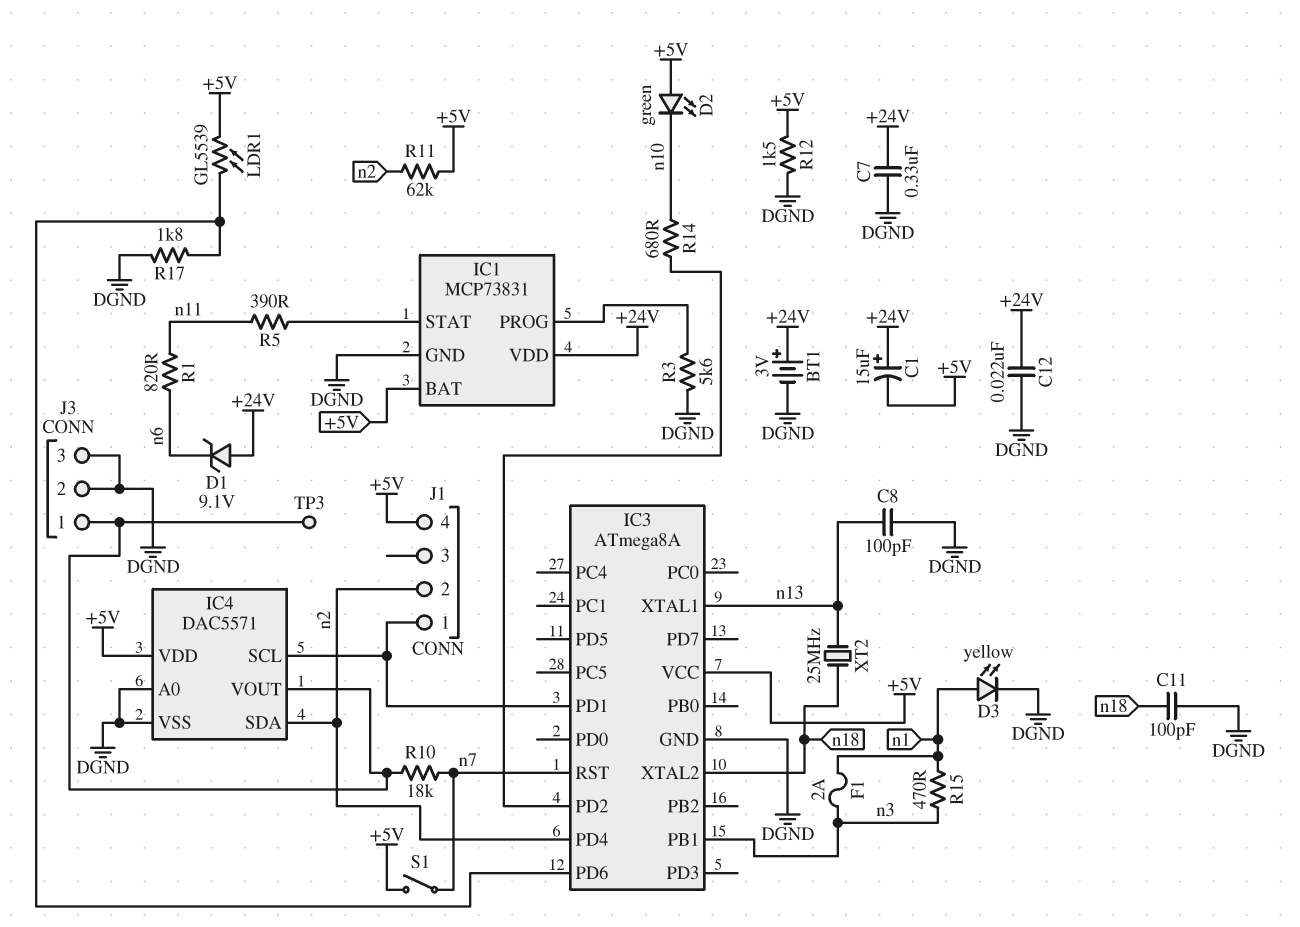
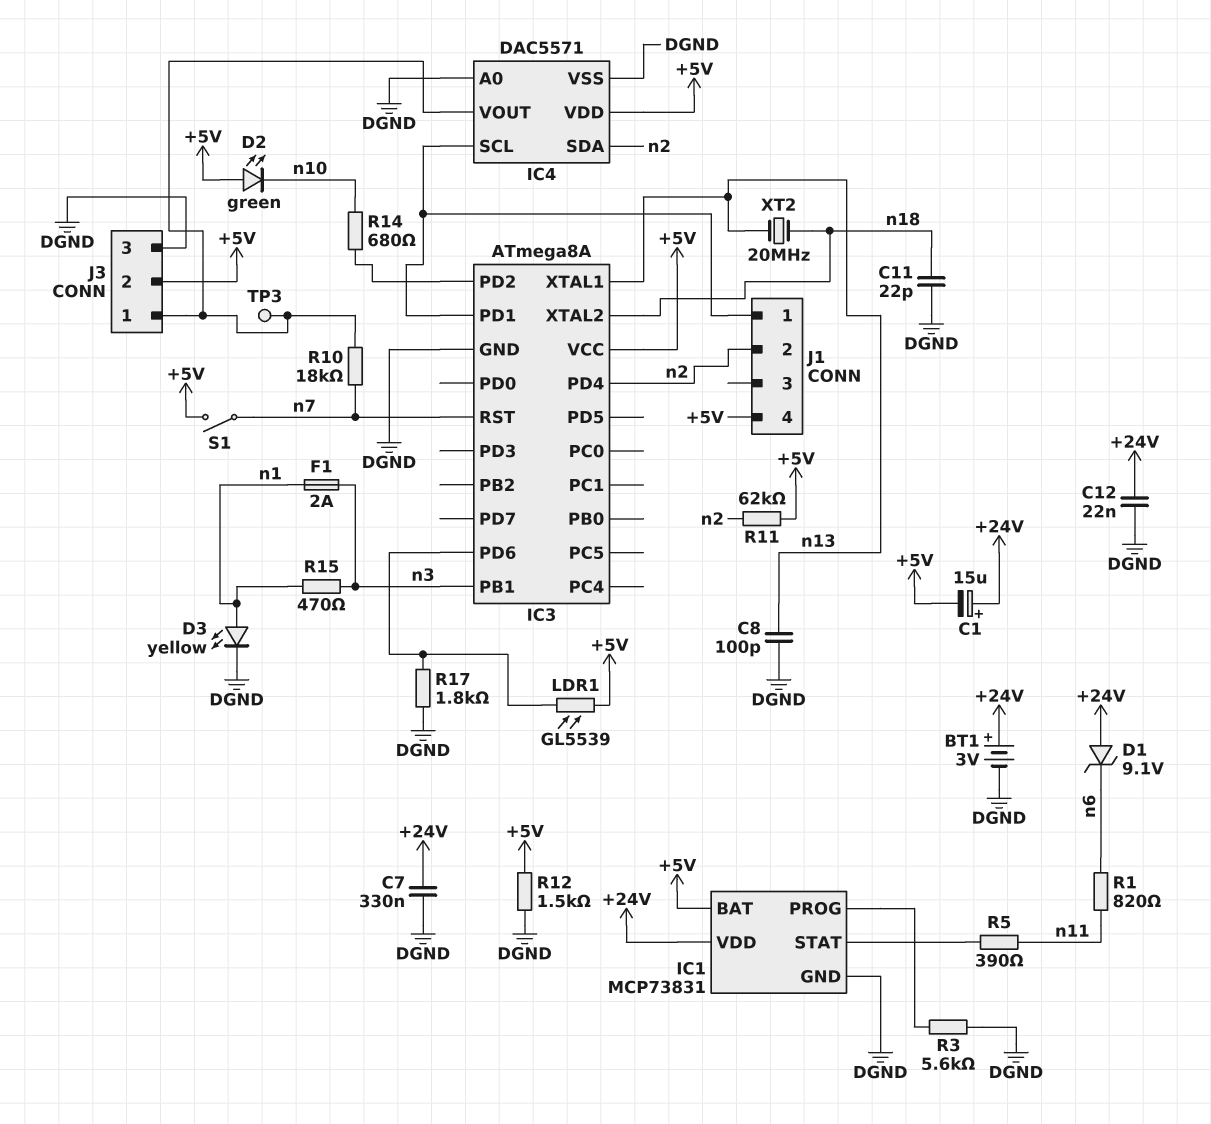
C11: 100pF (DGND, n18) -> 22pF (DGND, n18)
J3 pin 2: DGND -> +5V
XT2: 25MHz (n13, n18) -> 20MHz (n13, n18)

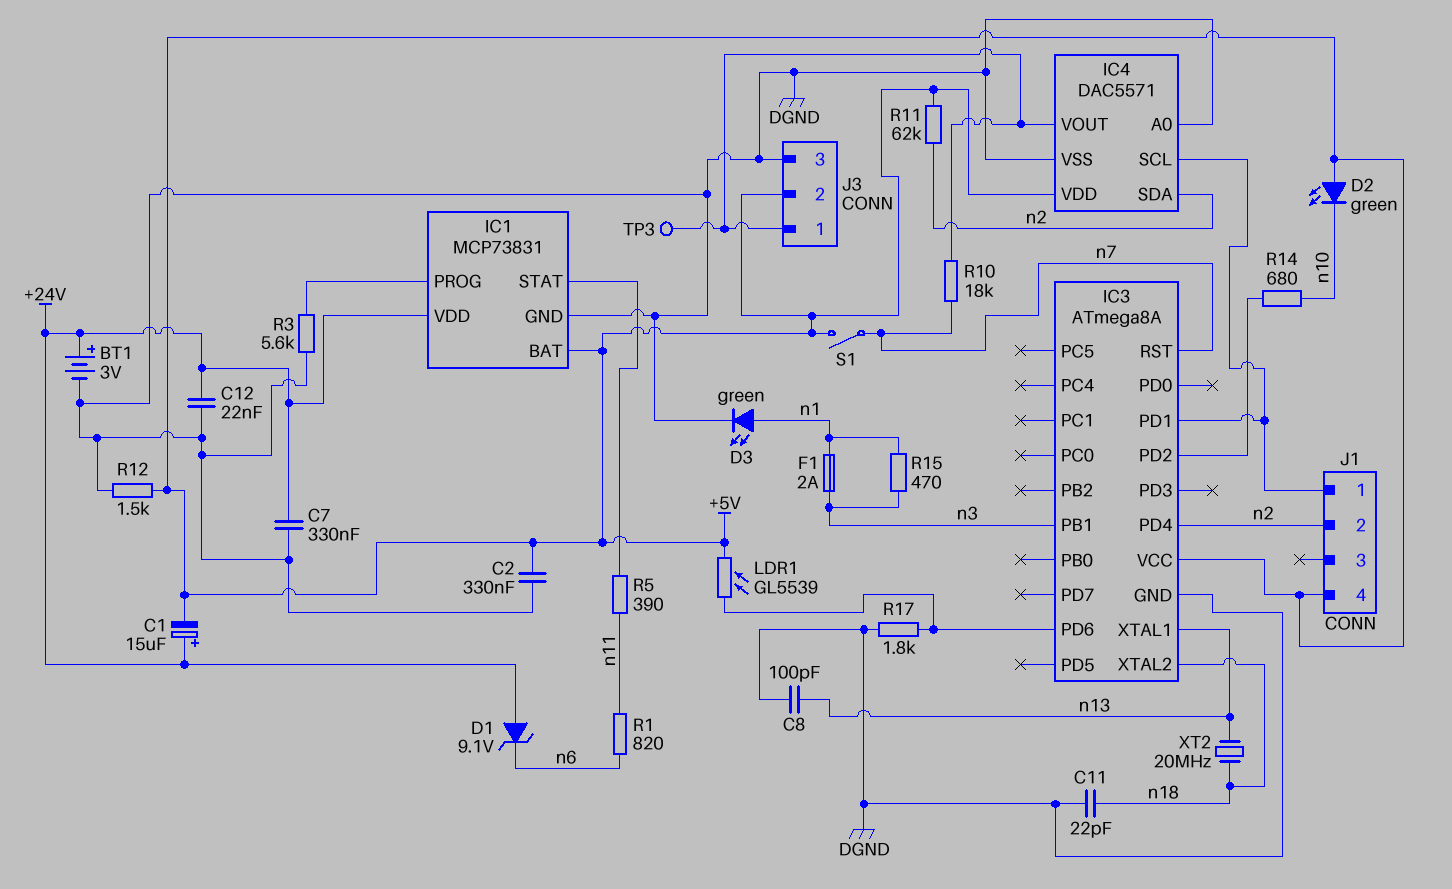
C2: none -> 330nF (+5V, DGND)
D3: LED yellow (A n1, K DGND) -> LED green (A n1, K DGND)

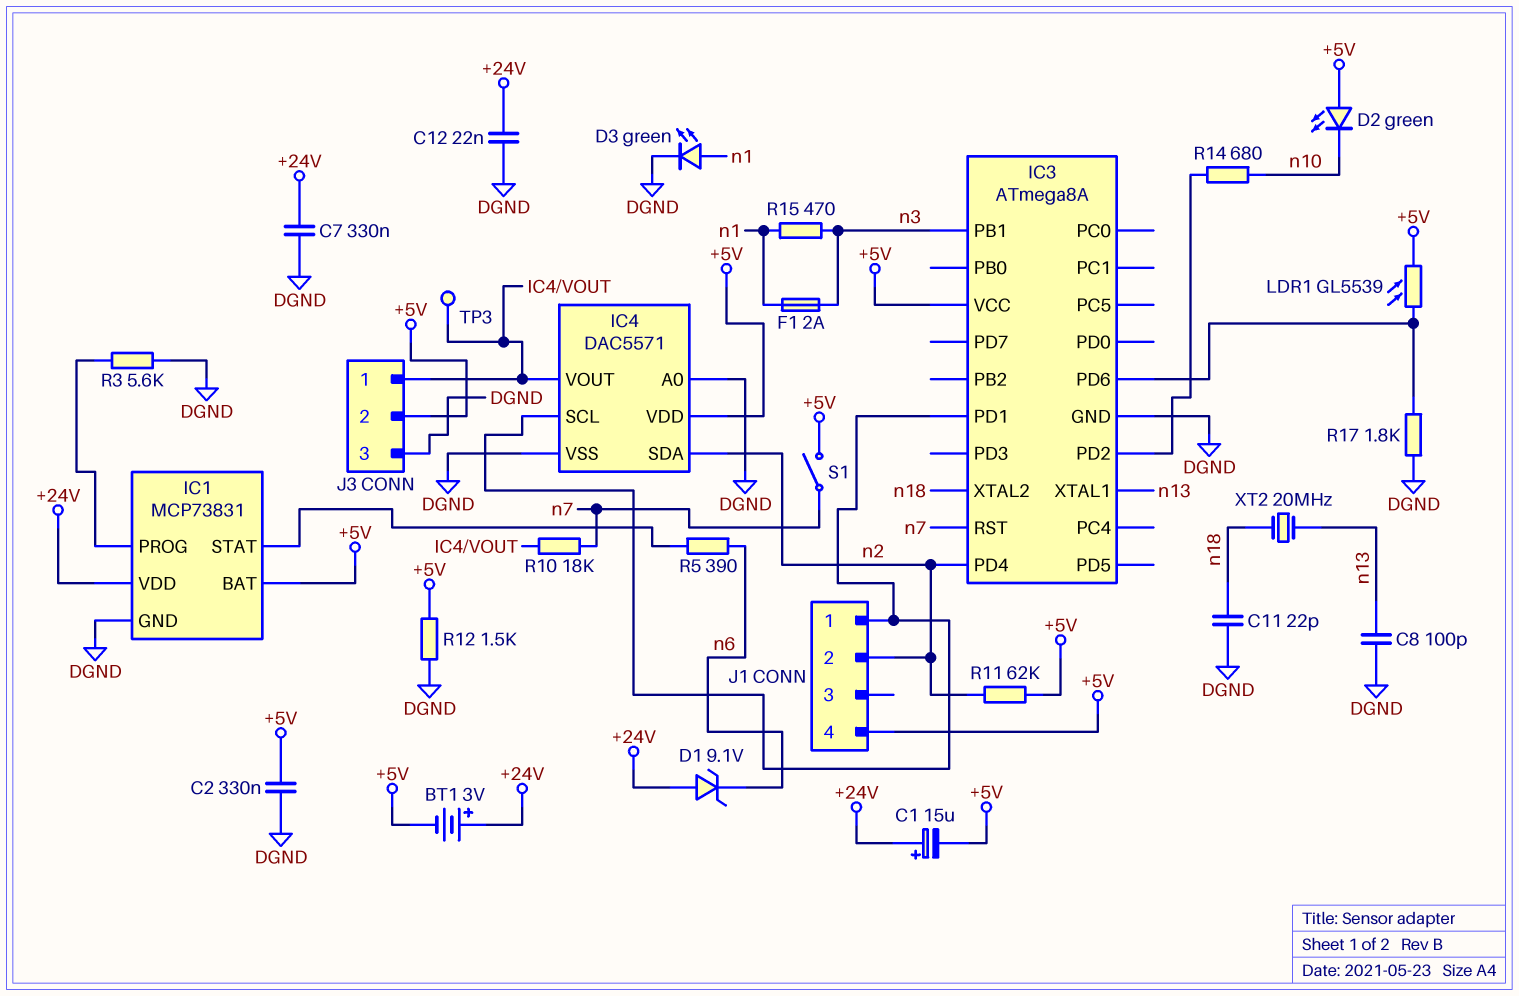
BT1: 3V (plus +24V, minus DGND) -> 3V (plus +24V, minus +5V)
R1: 820 (n6, n11) -> none
R5: 390 (IC1/STAT, n11) -> 390 (IC1/STAT, n6)

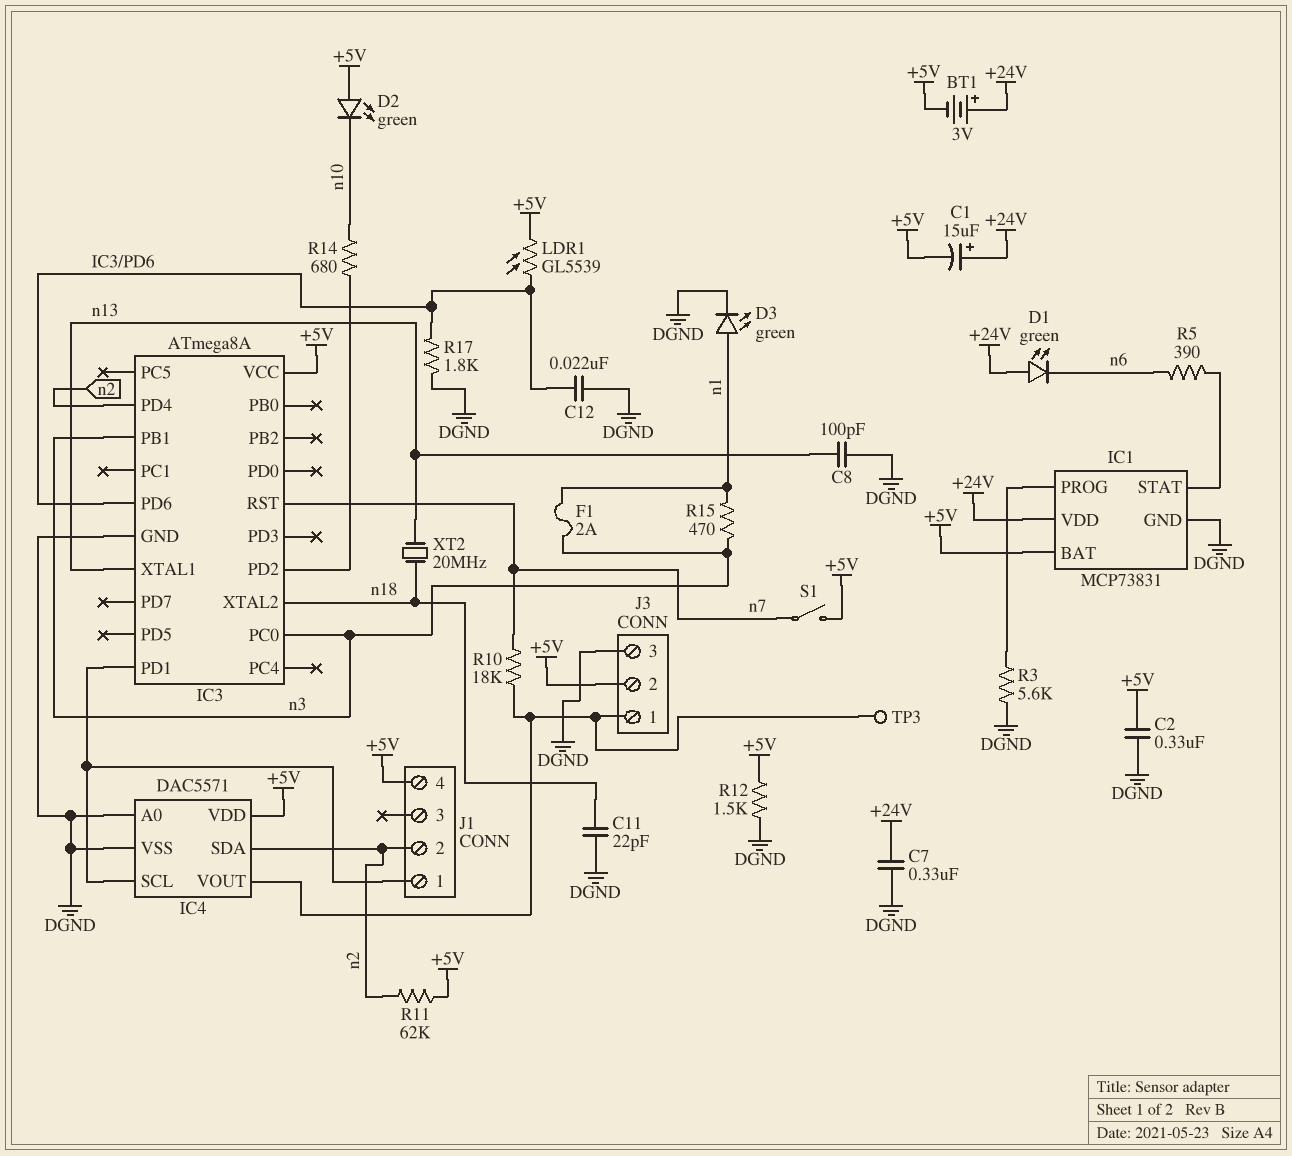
C12: 22nF (+24V, DGND) -> 22nF (DGND, IC3/PD6)
D1: zener 9.1V (A +24V, K n6) -> LED green (A +24V, K n6)
IC3 pin PC0: none -> n3

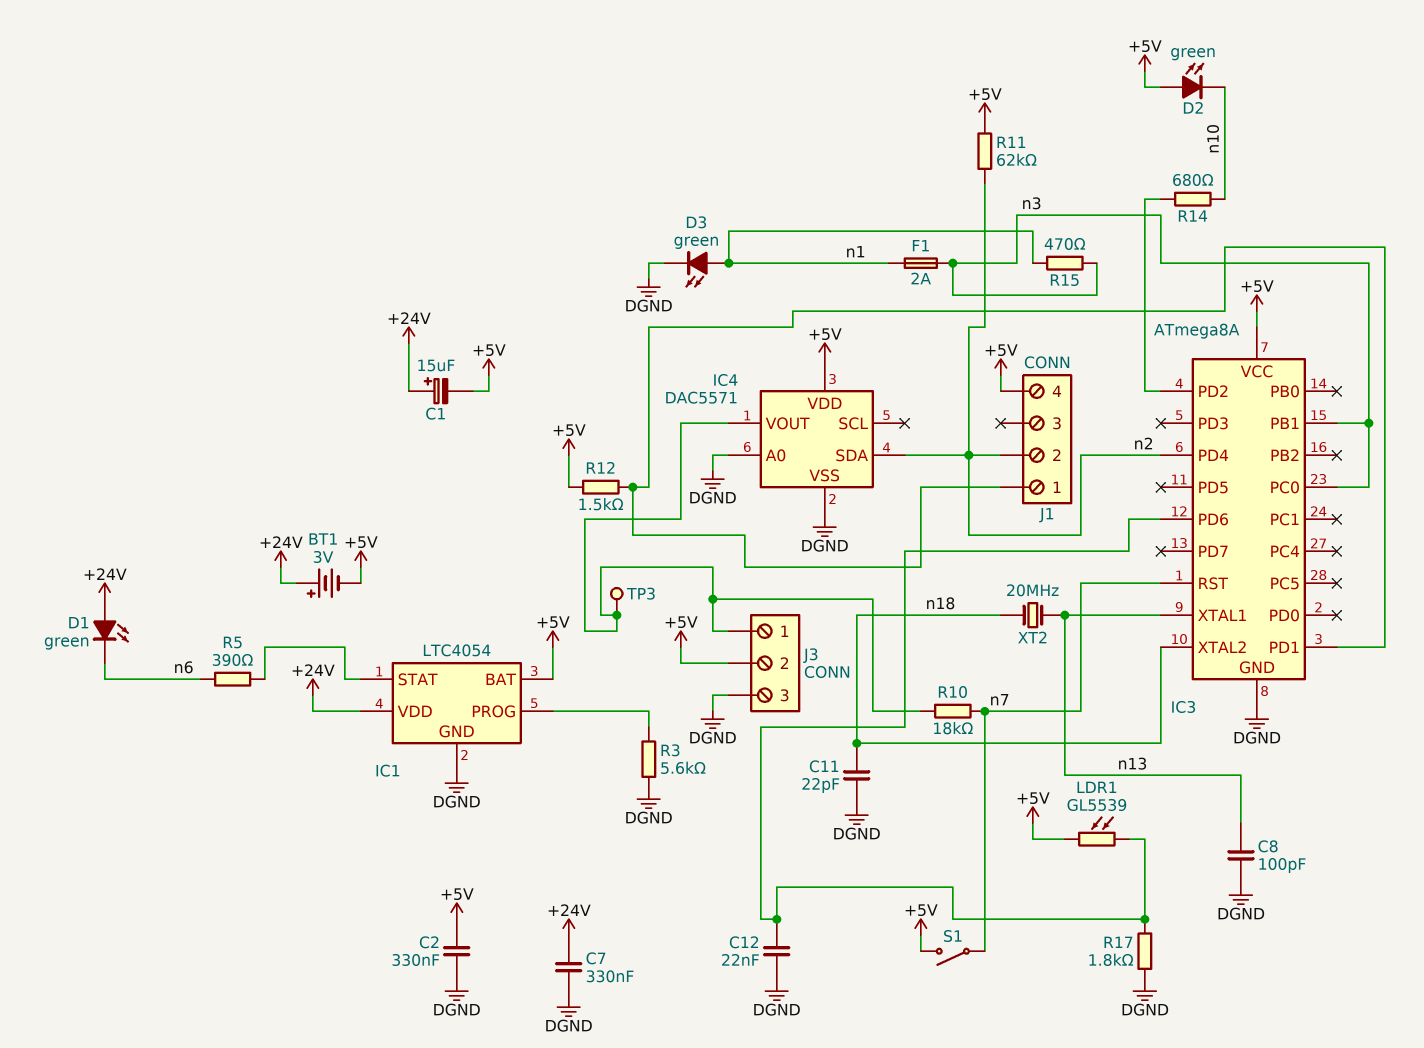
IC1: MCP73831 -> LTC4054
IC4 pin SCL: IC3/PD1 -> none
R12: 1.5k (+5V, DGND) -> 1.5k (+5V, IC3/PD1)

